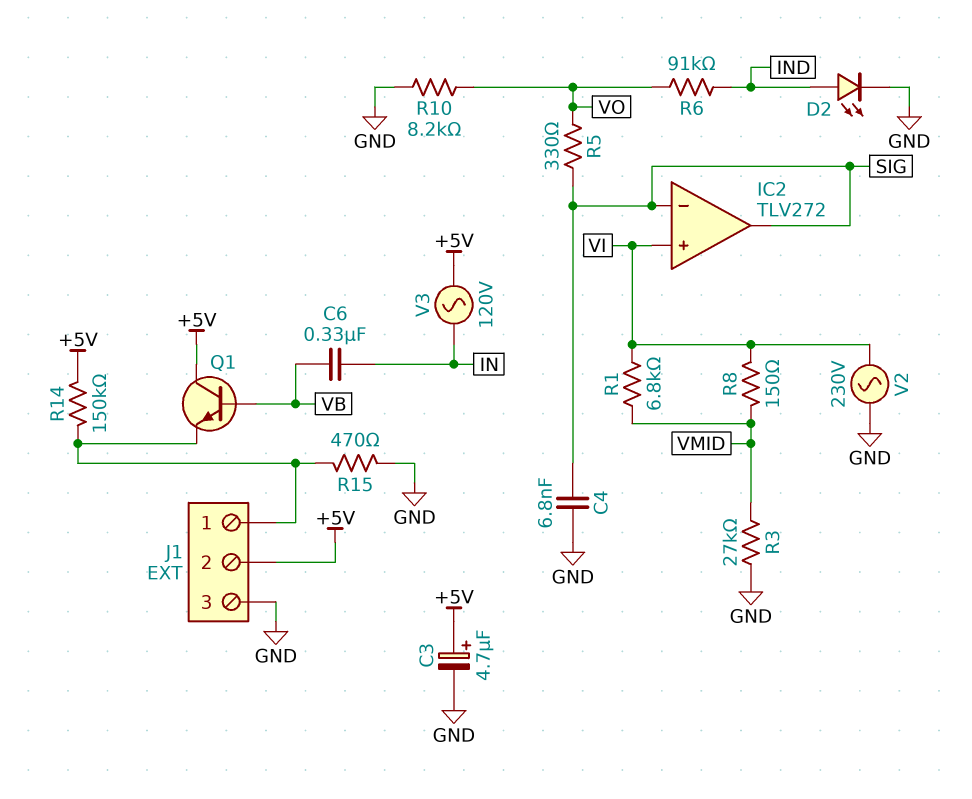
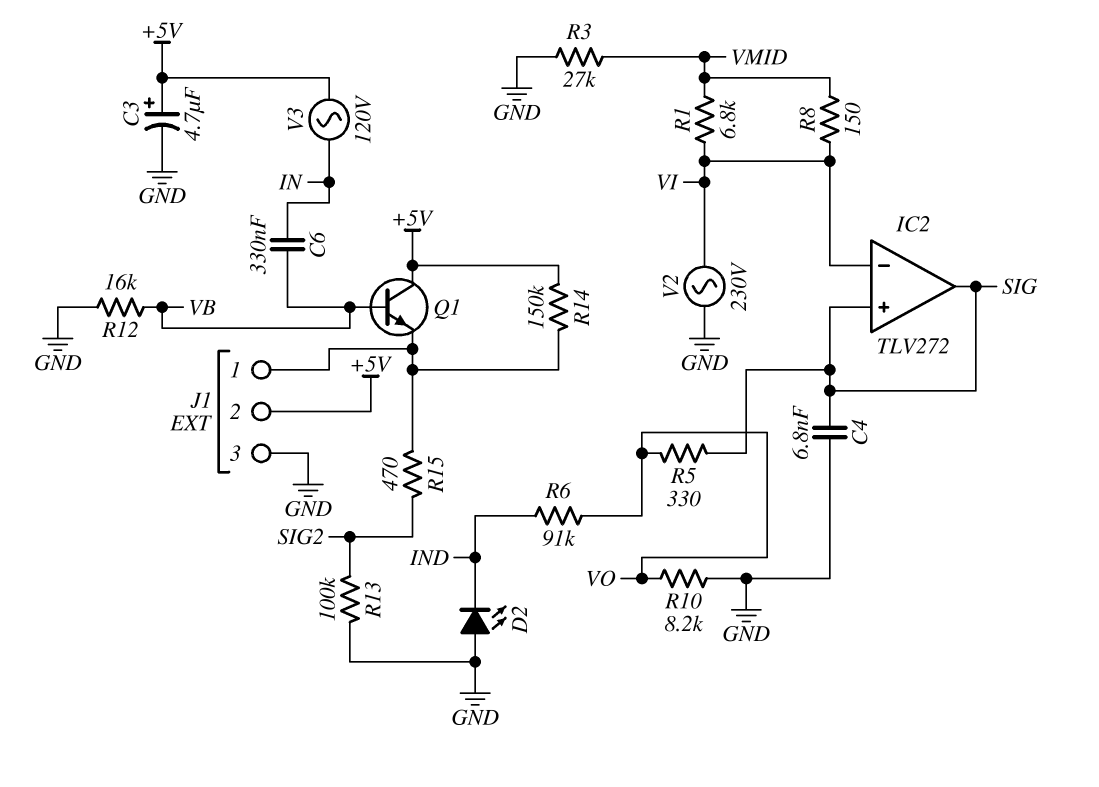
D2: LED (A IND, K GND) -> LED (A GND, K IND)
IC2 pin in+: VI -> SIG
IC2 pin in-: SIG -> VI
R12: none -> 16k (GND, VB)
R13: none -> 100k (GND, SIG2)
R15: 470 (GND, J1/1) -> 470 (J1/1, SIG2)

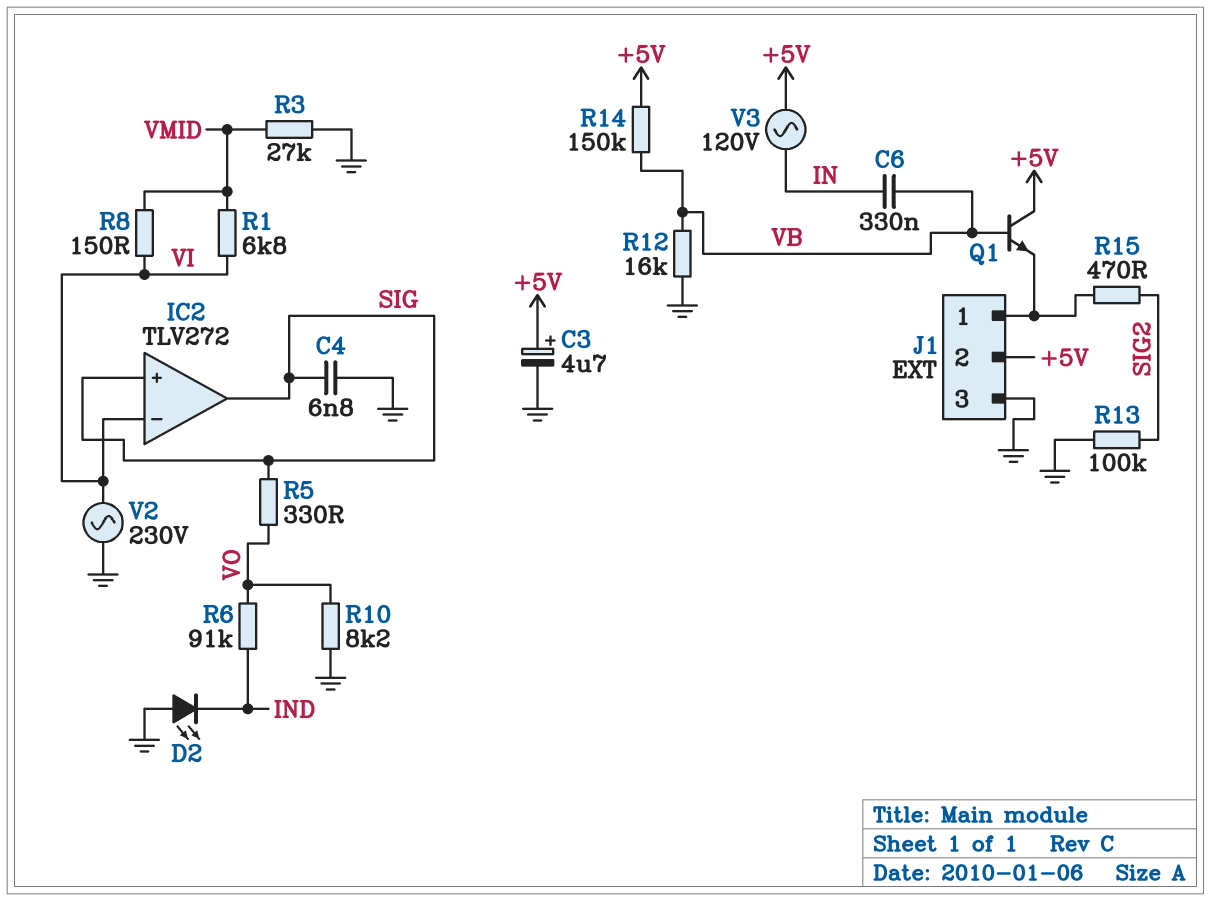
R14: 150k (+5V, J1/1) -> 150k (+5V, VB)

